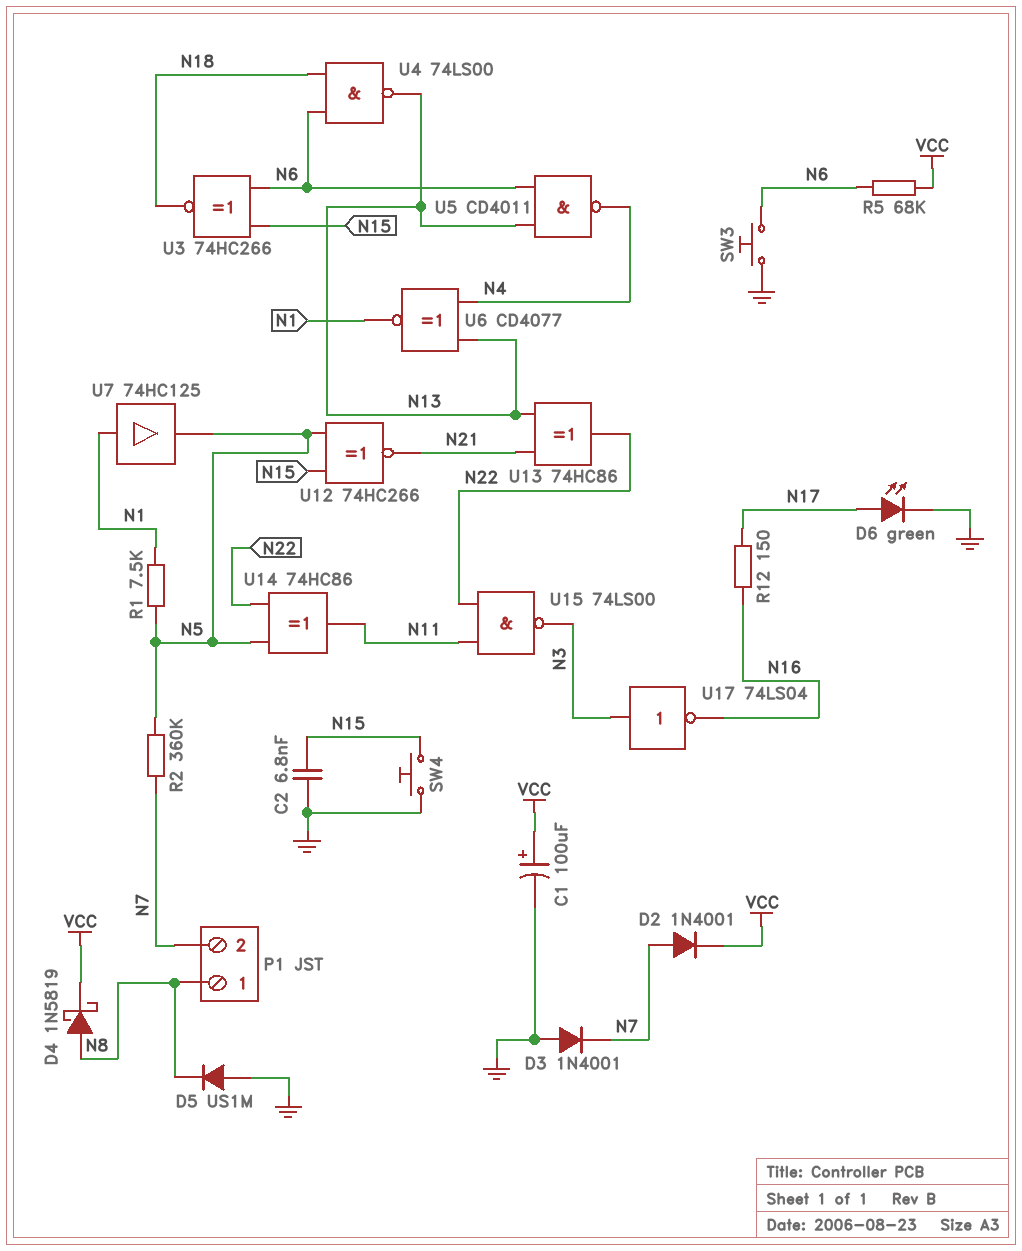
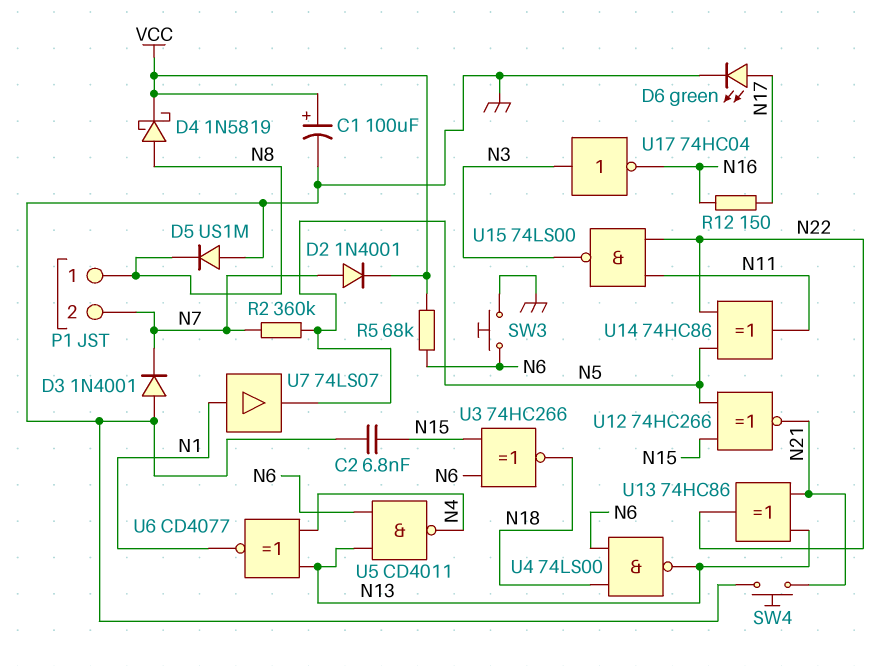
R1: 7.5k (N1, N5) -> none
SW4: button (GND, N15) -> button (GND, N21)
U7: buffer 74HC125 (in N1, out N5) -> buffer 74LS07 (in N1, out N5)
U17: NOT 74LS04 (in N3, out N16) -> NOT 74HC04 (in N3, out N16)

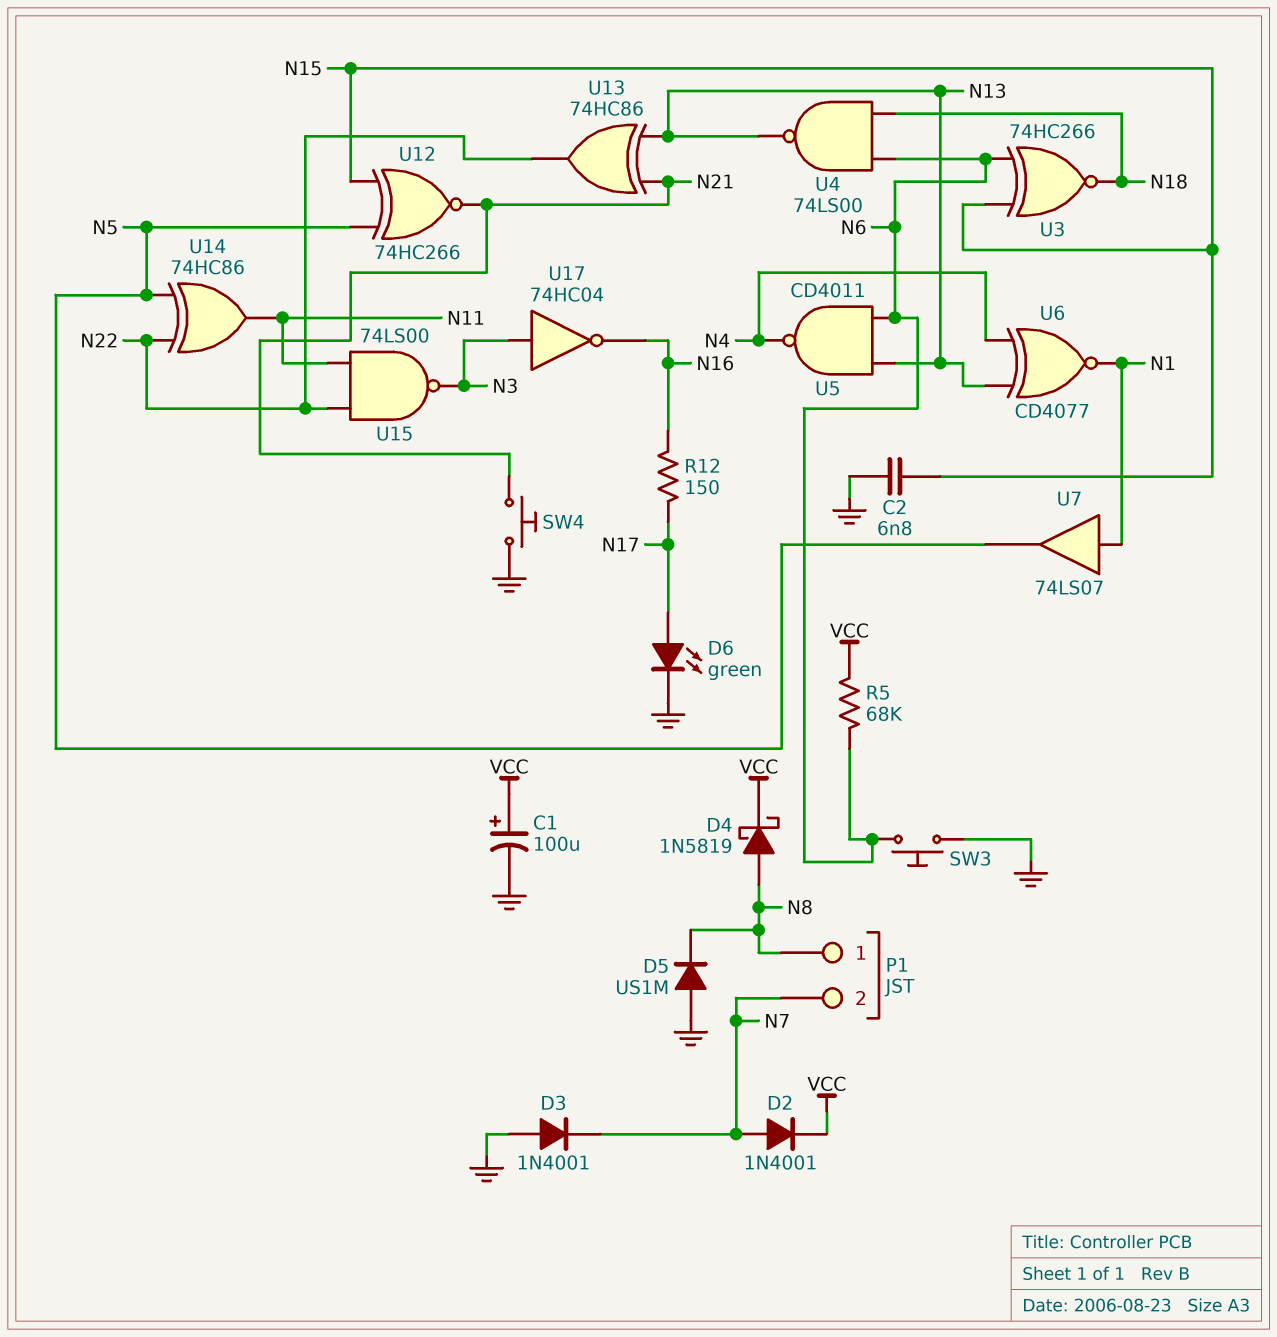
R2: 360k (N5, N7) -> none

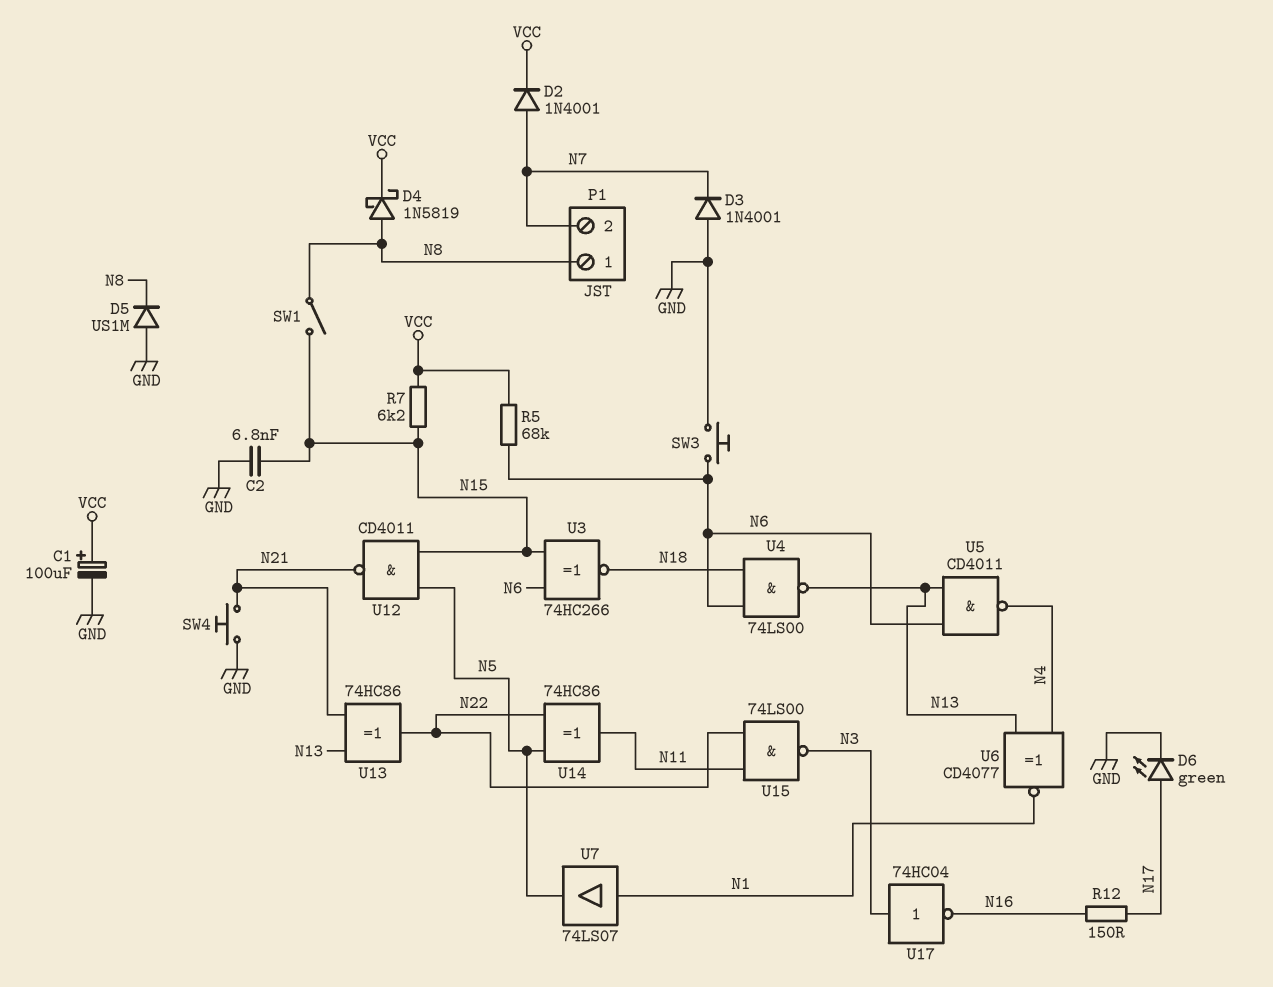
R7: none -> 6.2k (N15, VCC)
SW1: none -> switch (N8, N15)
U12: XNOR 74HC266 (in N5, in N15, out N21) -> NAND CD4011 (in N5, in N15, out N21)

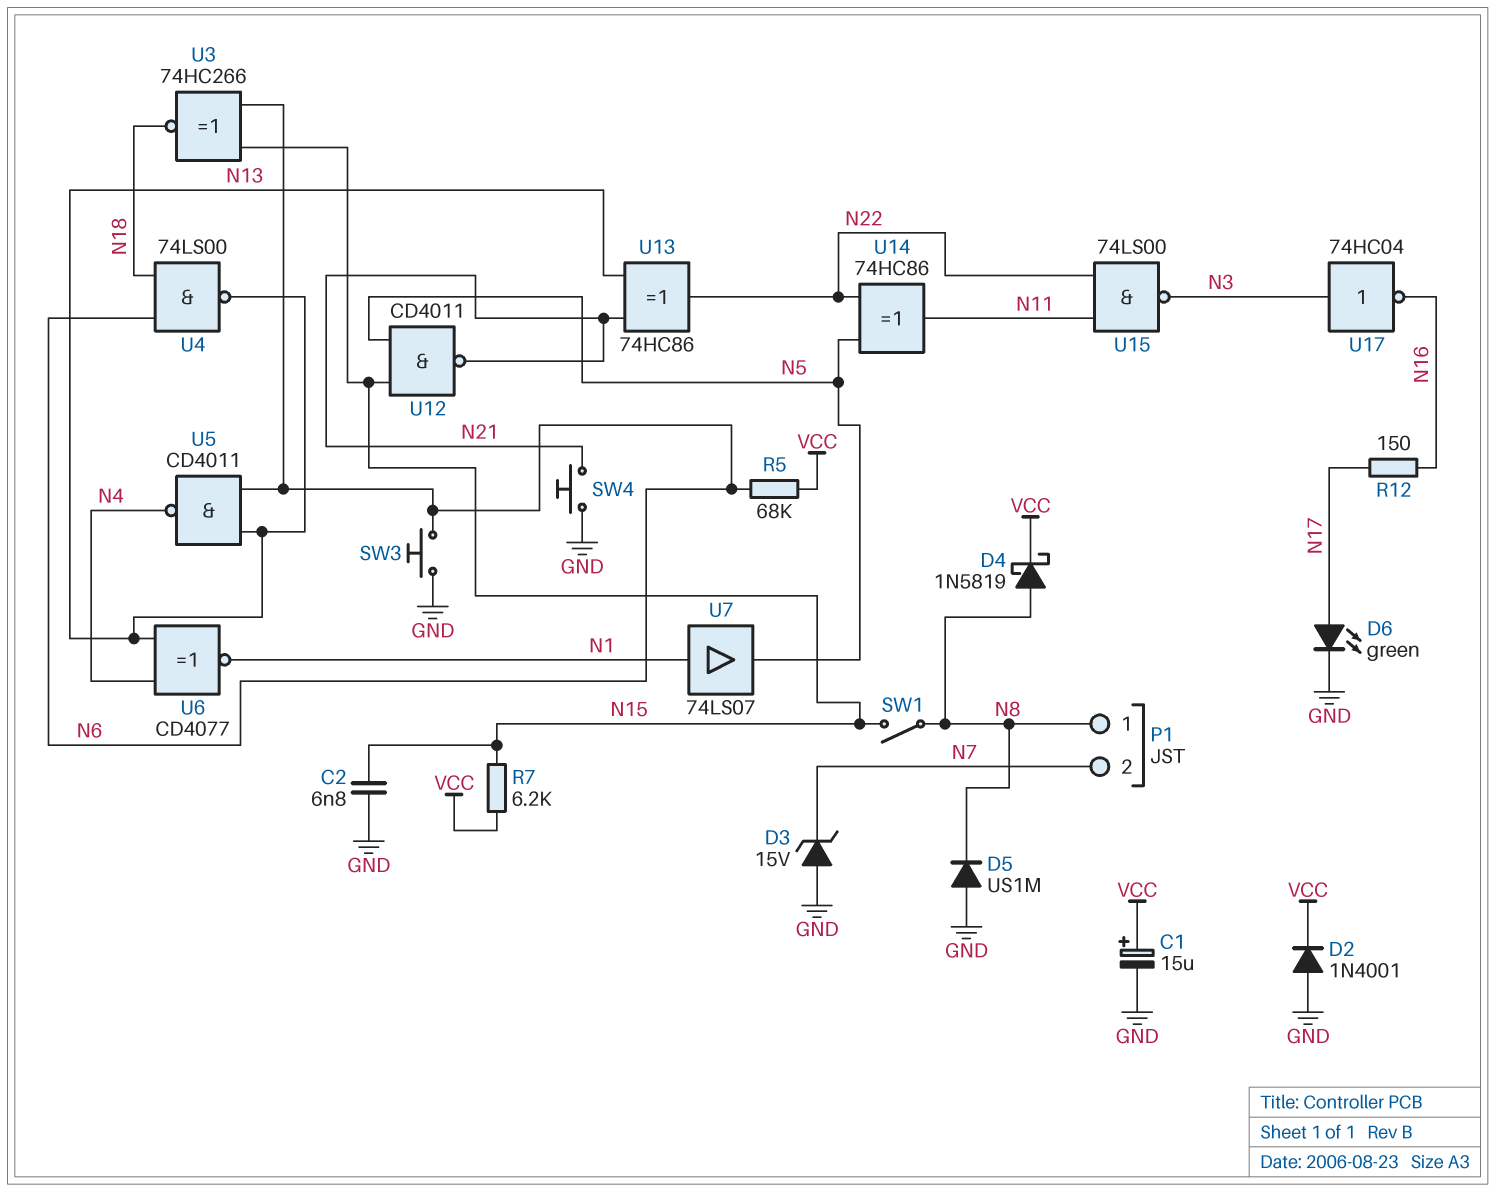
C1: 100uF (plus VCC, minus GND) -> 15uF (plus VCC, minus GND)
D2: diode 1N4001 (A N7, K VCC) -> diode 1N4001 (A GND, K VCC)
D3: diode 1N4001 (A GND, K N7) -> zener 15V (A GND, K N7)

